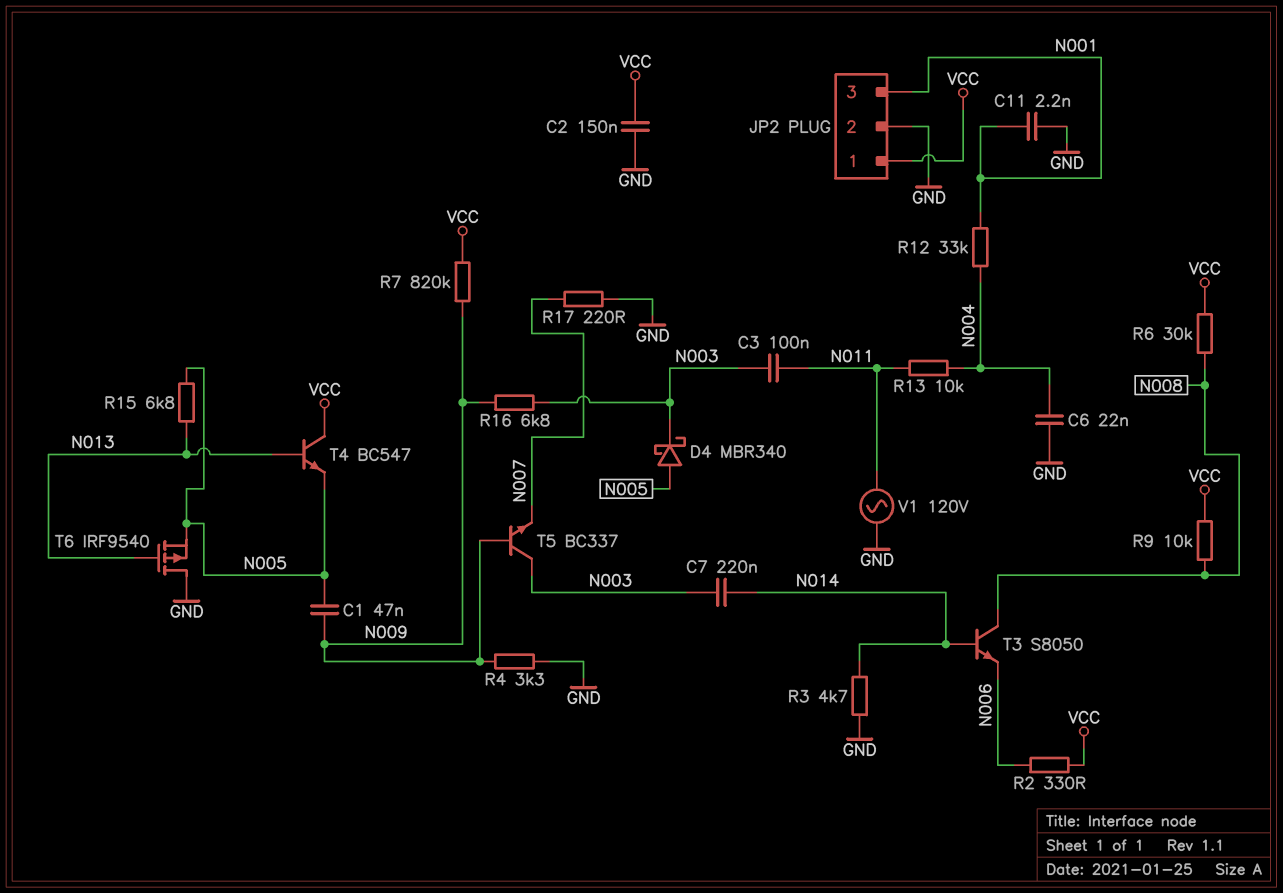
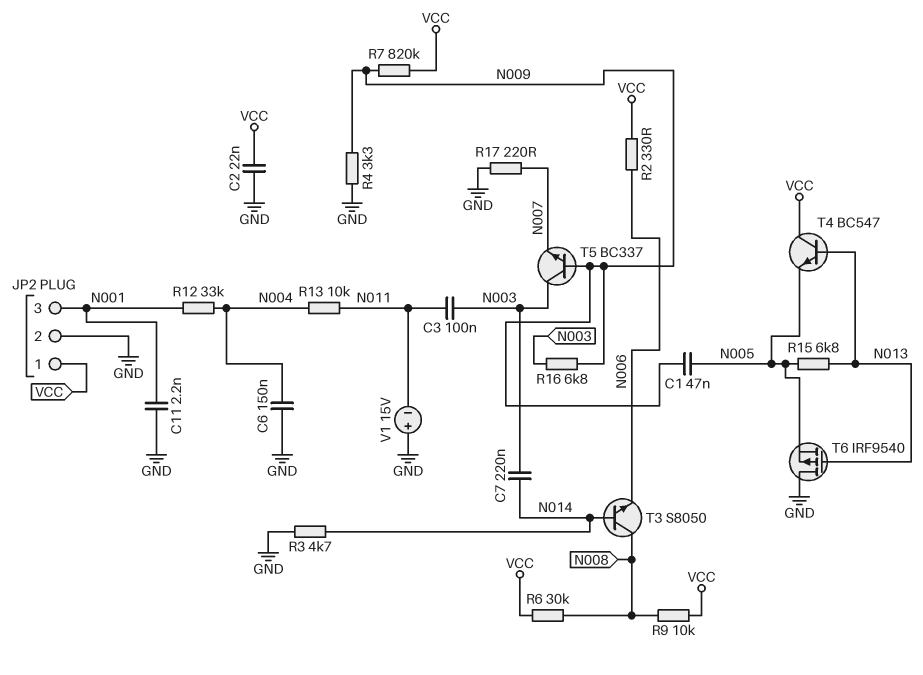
C2: 150nF (GND, VCC) -> 22nF (GND, VCC)
C6: 22nF (GND, N004) -> 150nF (GND, N004)
D4: schottky MBR340 (A N005, K N003) -> none
V1: AC 120V (GND, N011) -> 15V (plus GND, minus N011)

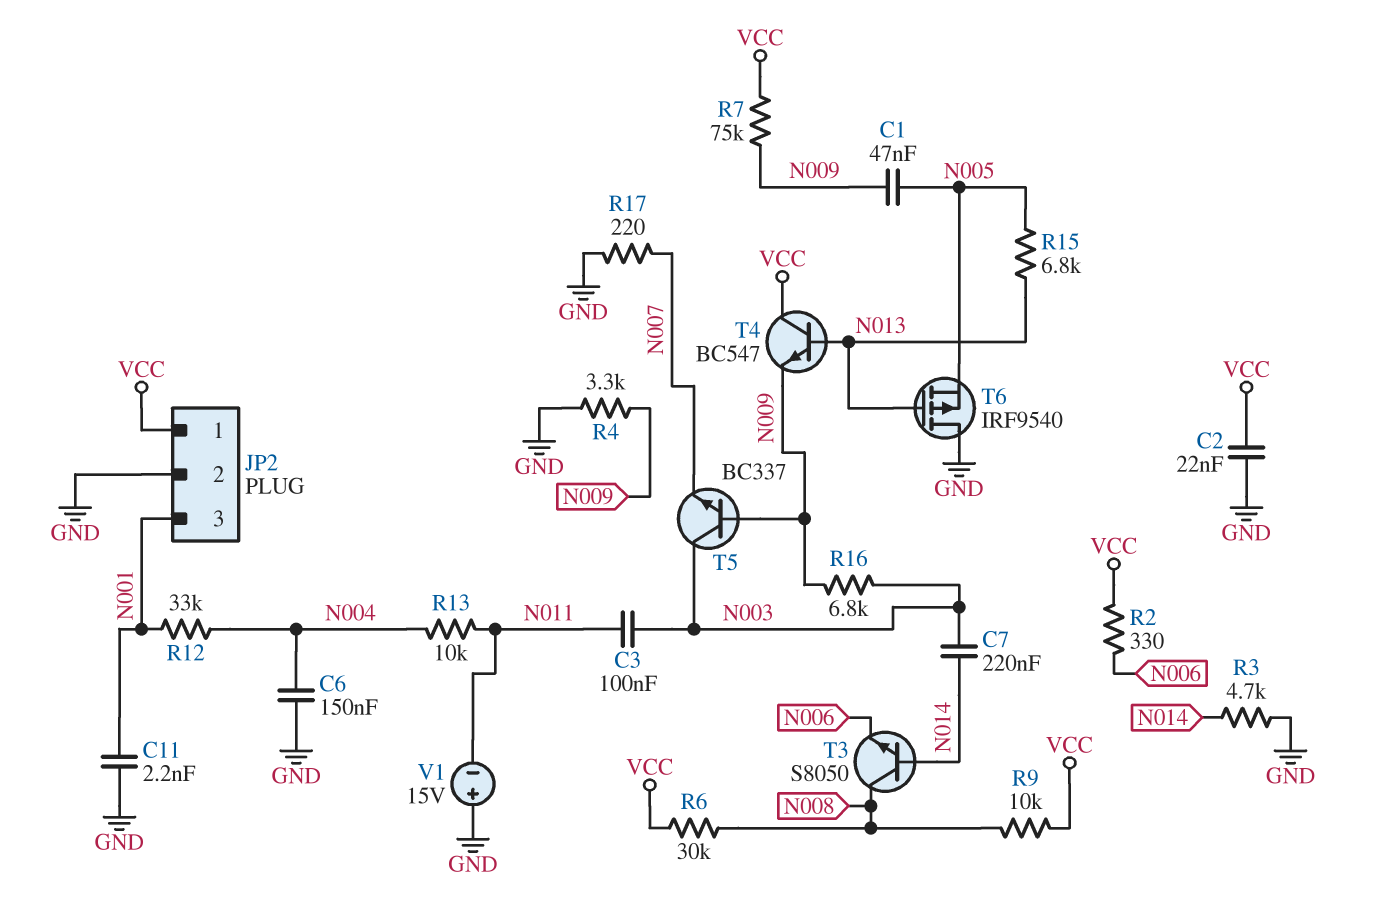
R7: 820k (N009, VCC) -> 75k (N009, VCC)
T4: NPN BC547 (B N013, C VCC, E N005) -> NPN BC547 (B N013, C VCC, E N009)

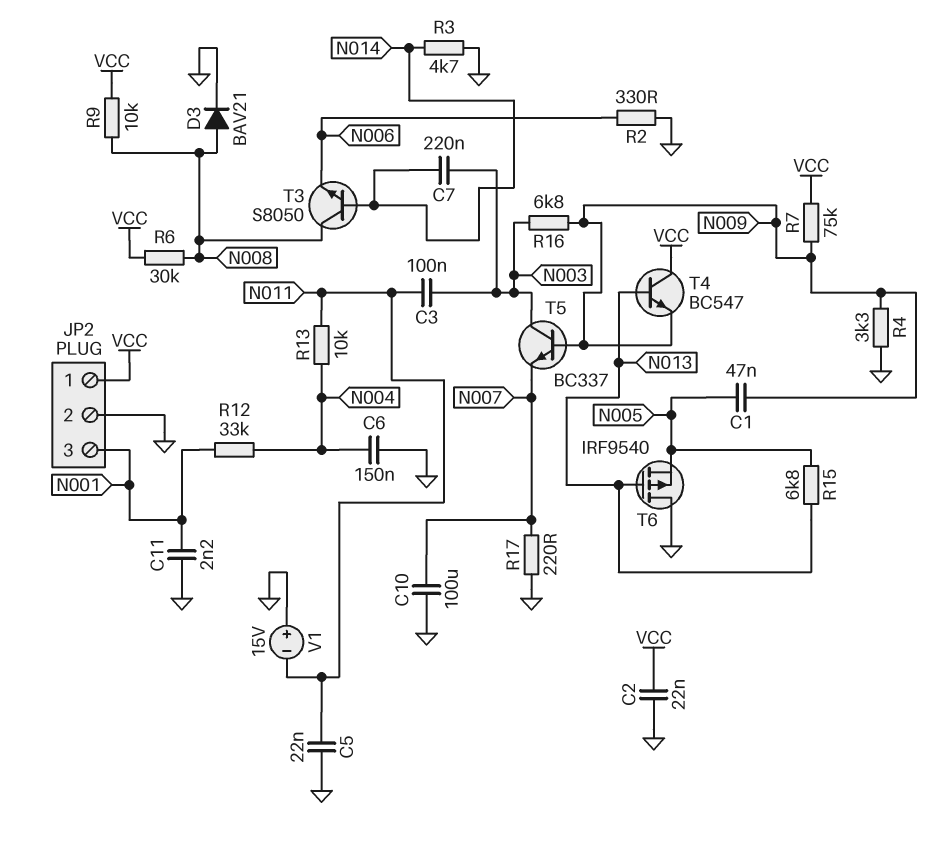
C5: none -> 22nF (GND, N011)
C10: none -> 100uF (GND, N007)
D3: none -> diode BAV21 (A N008, K GND)
R2: 330 (N006, VCC) -> 330 (GND, N006)

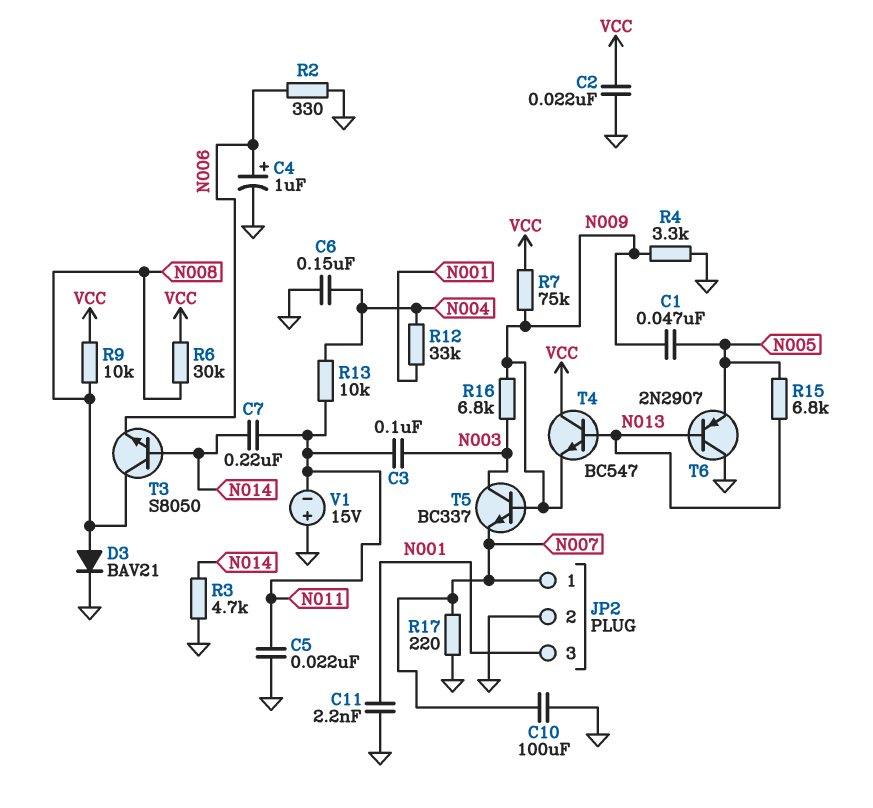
C4: none -> 1uF (plus N006, minus GND)
C7: 220nF (N003, N014) -> 220nF (N011, N014)
JP2 pin 1: VCC -> N007
T6: PMOS IRF9540 (G N013, D GND, S N005) -> PNP 2N2907 (B N013, C GND, E N005)

